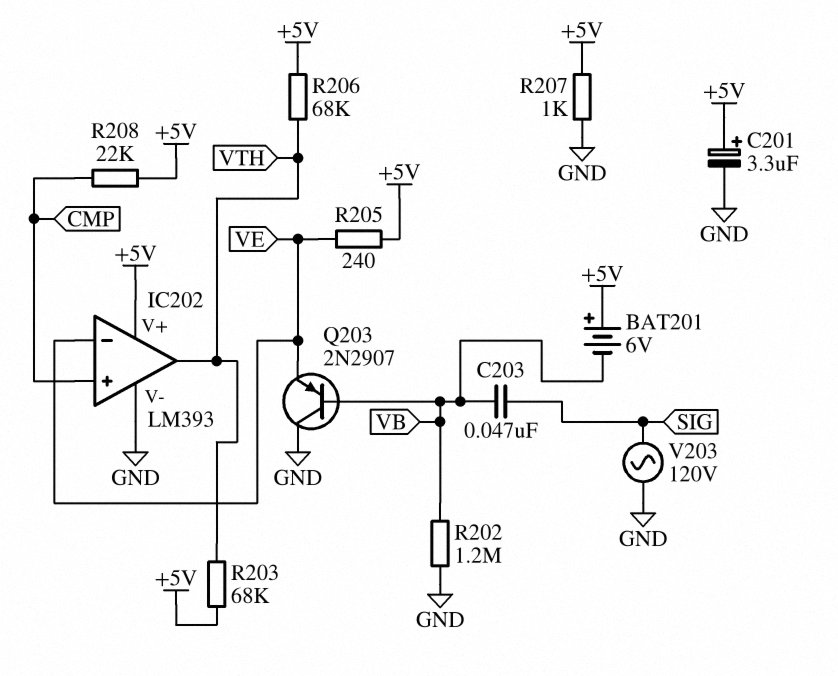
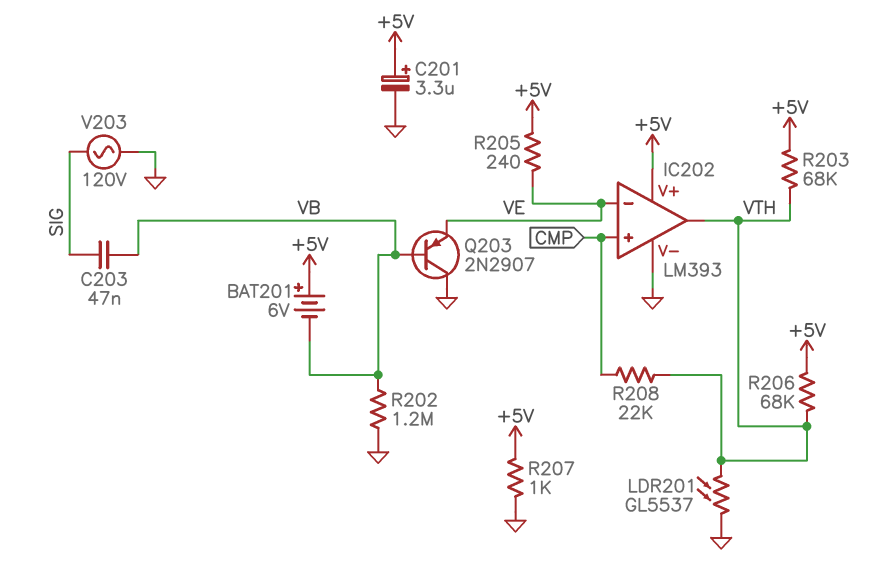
LDR201: none -> GL5537 (GND, VTH)
R208: 22k (+5V, CMP) -> 22k (CMP, VTH)

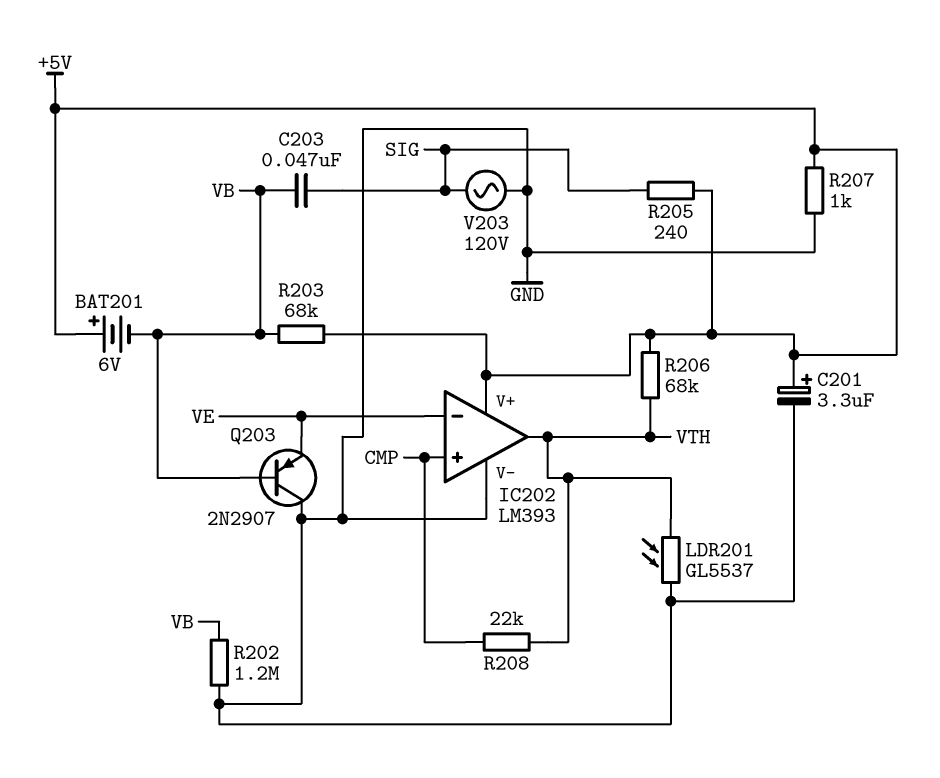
R203: 68k (+5V, VTH) -> 68k (+5V, VB)
R205: 240 (+5V, VE) -> 240 (+5V, SIG)

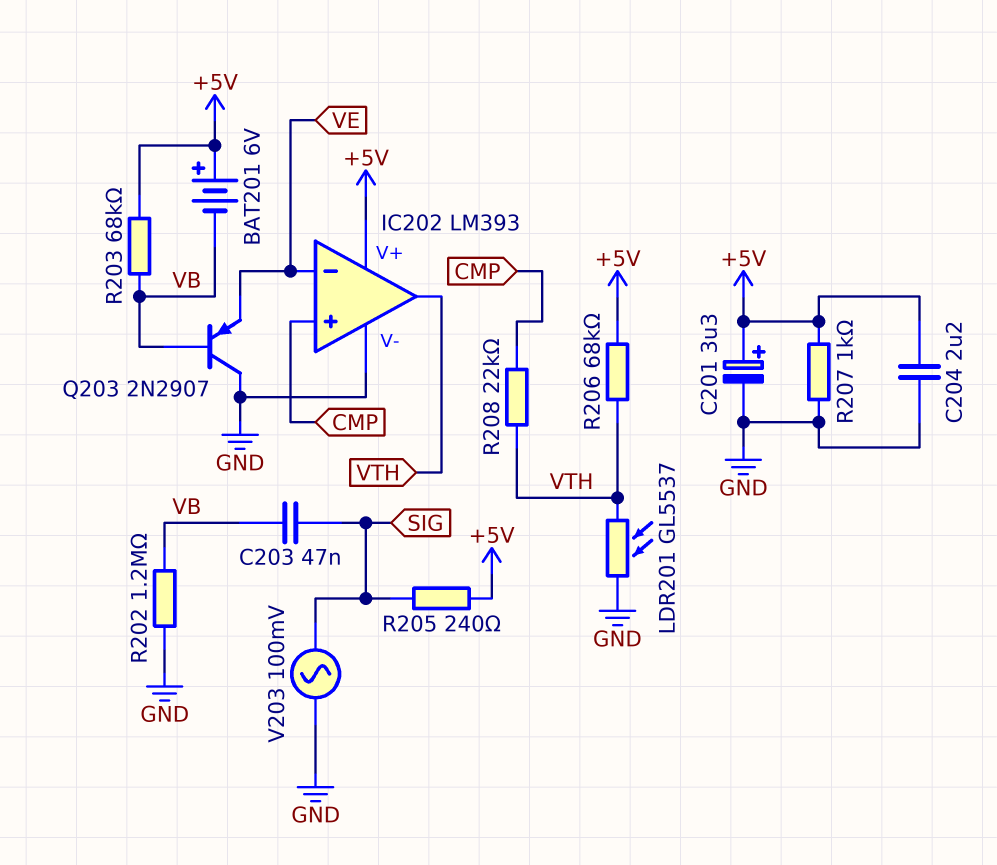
C204: none -> 2.2uF (+5V, GND)
V203: AC 120V (GND, SIG) -> AC 100mV (GND, SIG)

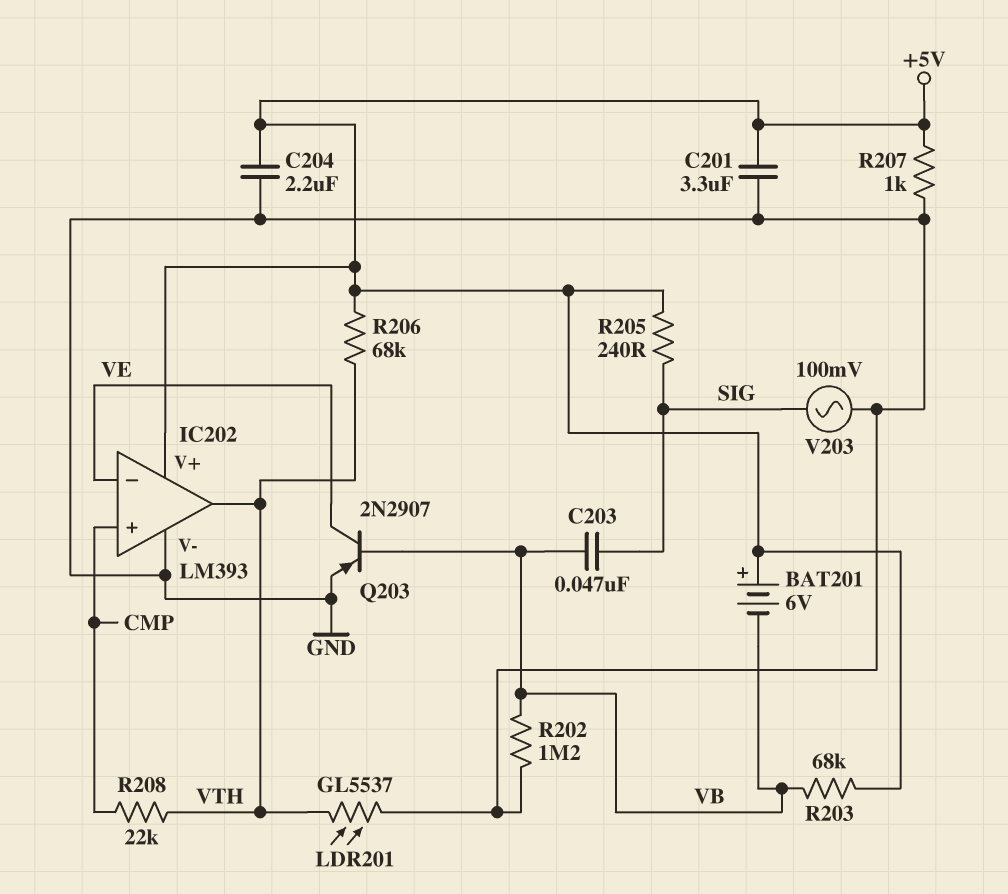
C201: 3.3uF (plus +5V, minus GND) -> 3.3uF (+5V, GND)
Q203: PNP 2N2907 (B VB, C GND, E VE) -> PNP 2N2907 (B VB, C VE, E GND)

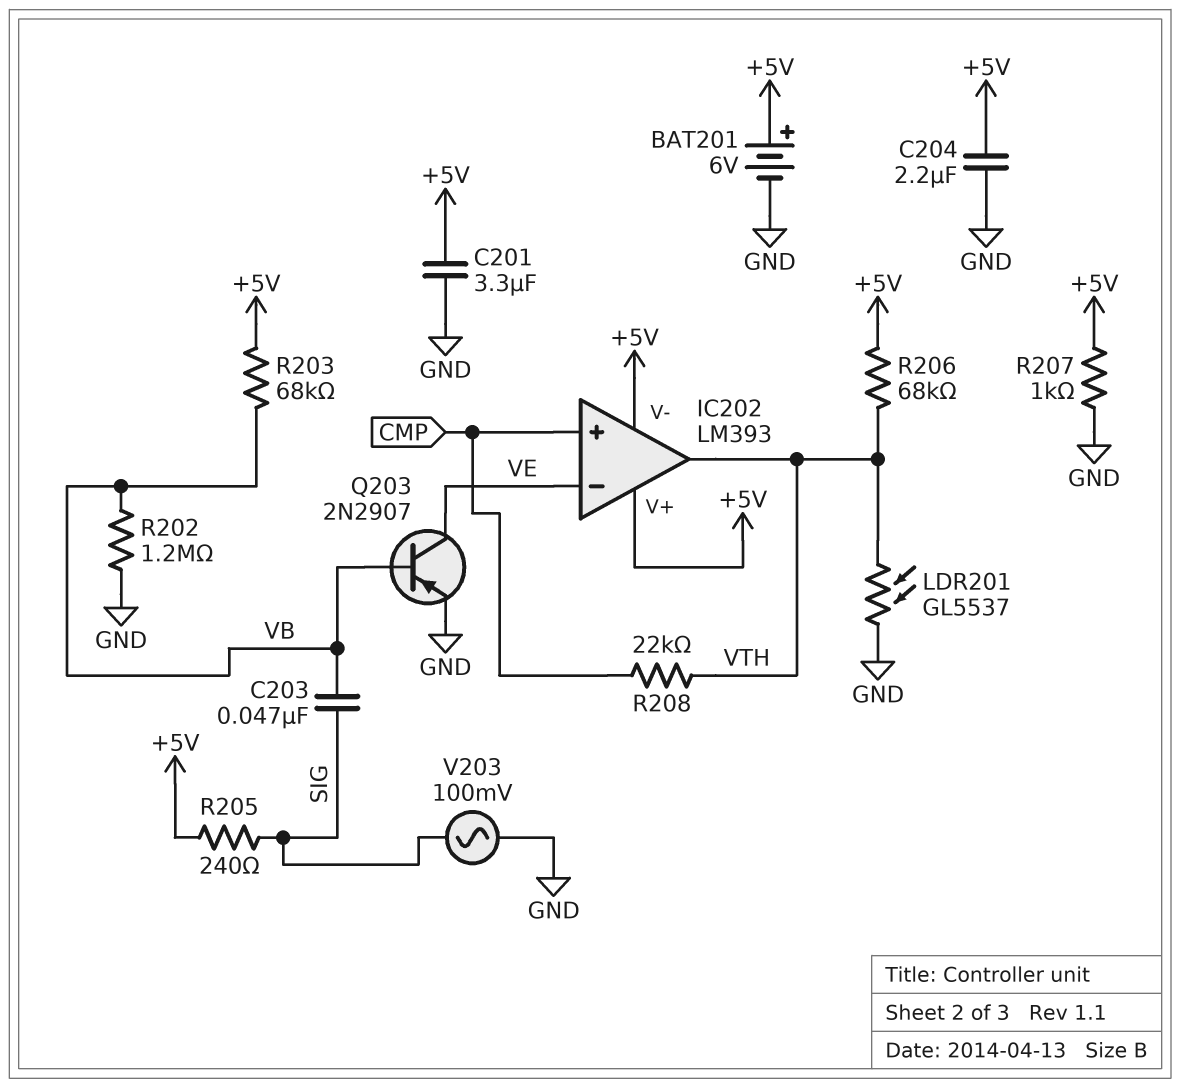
BAT201: 6V (plus +5V, minus VB) -> 6V (plus +5V, minus GND)
IC202 pin V-: GND -> +5V

